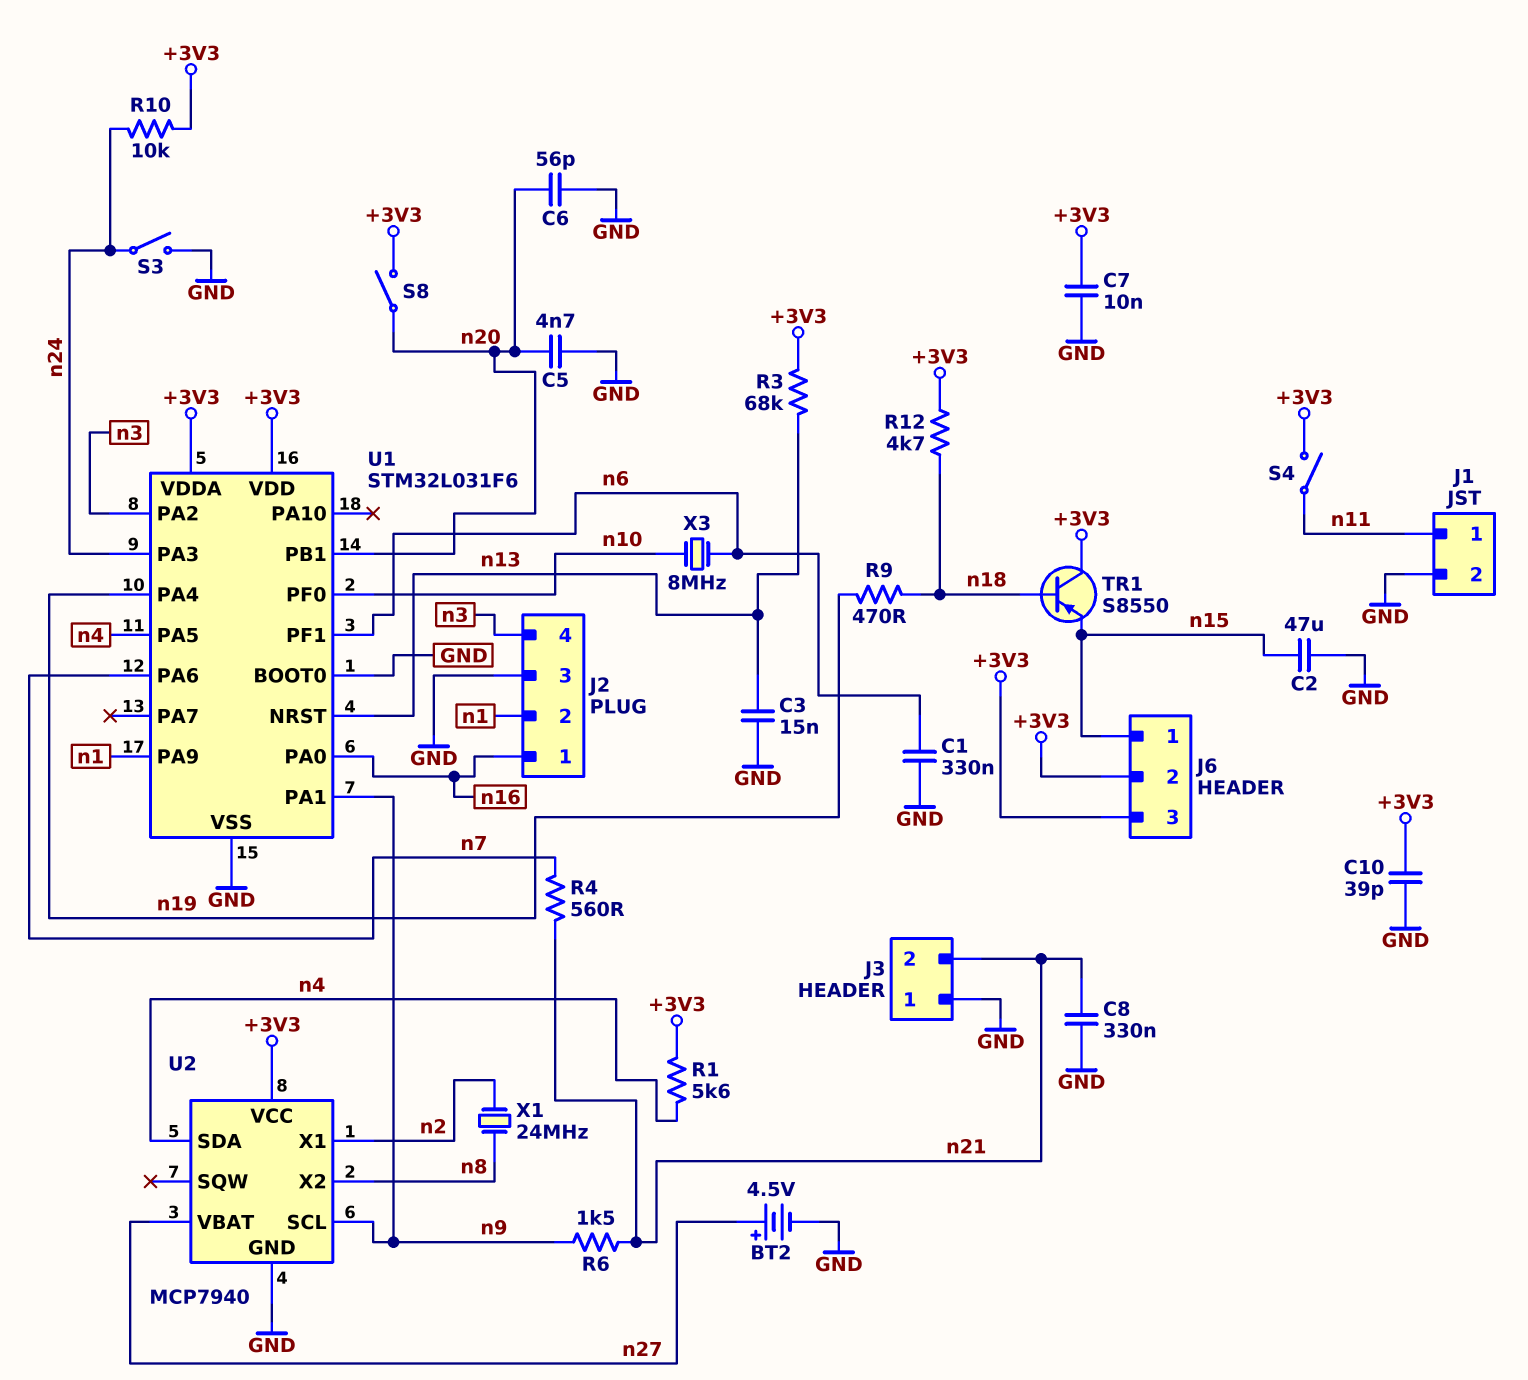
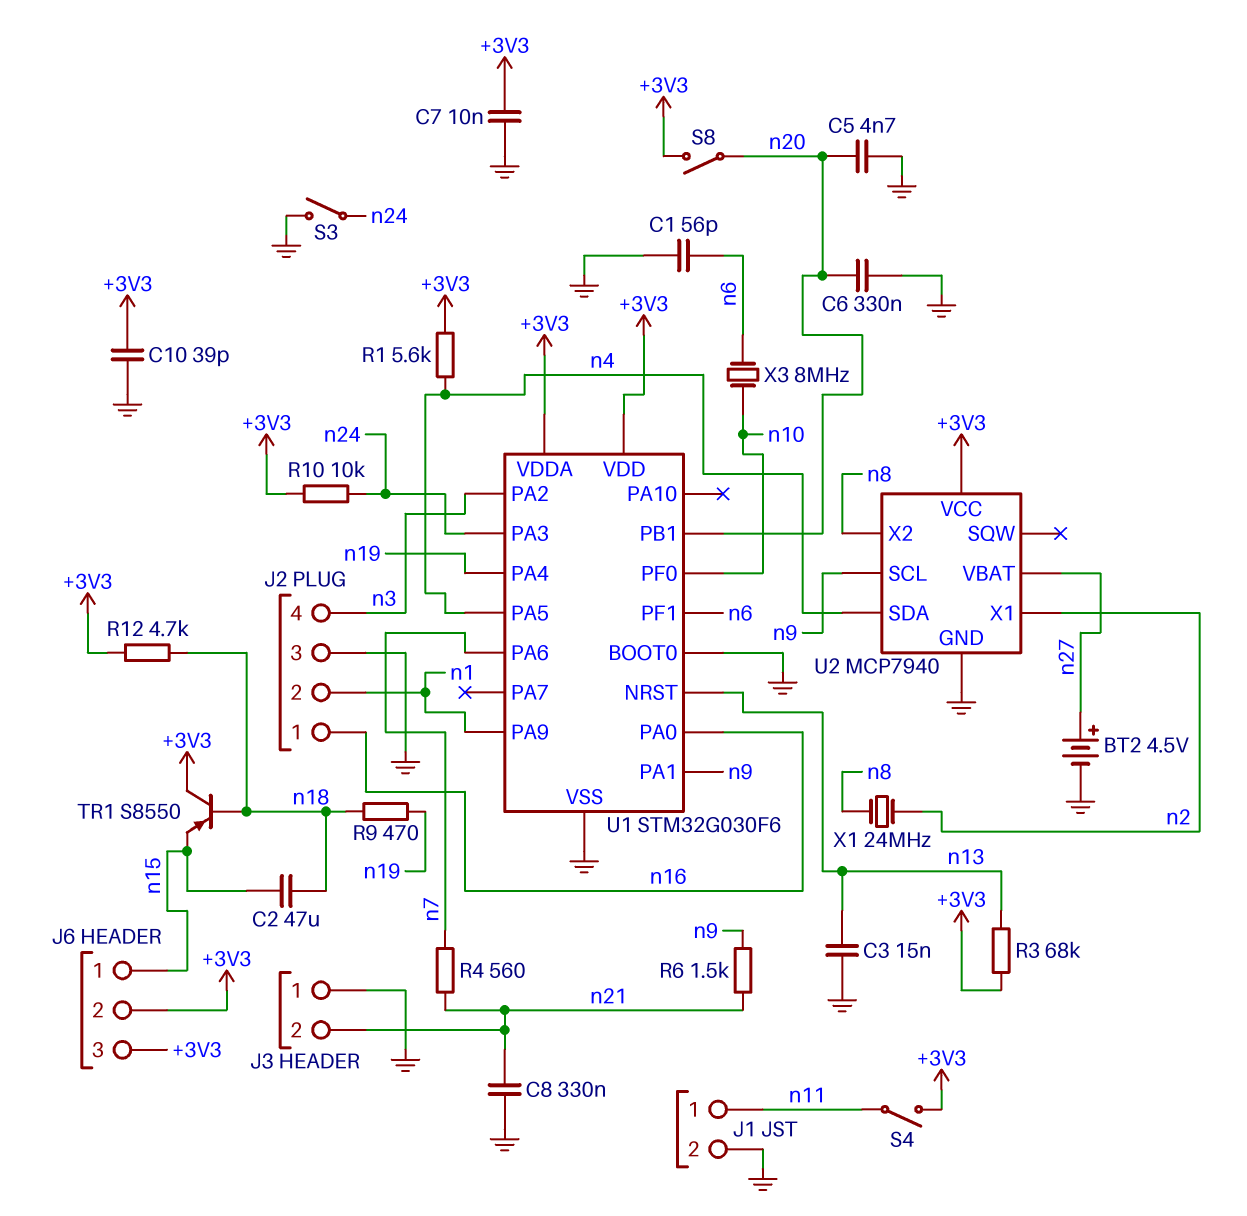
C1: 330nF (GND, n6) -> 56pF (GND, n6)
C2: 47uF (GND, n15) -> 47uF (n15, n18)
C6: 56pF (GND, n20) -> 330nF (GND, n20)
U1: STM32L031F6 -> STM32G030F6

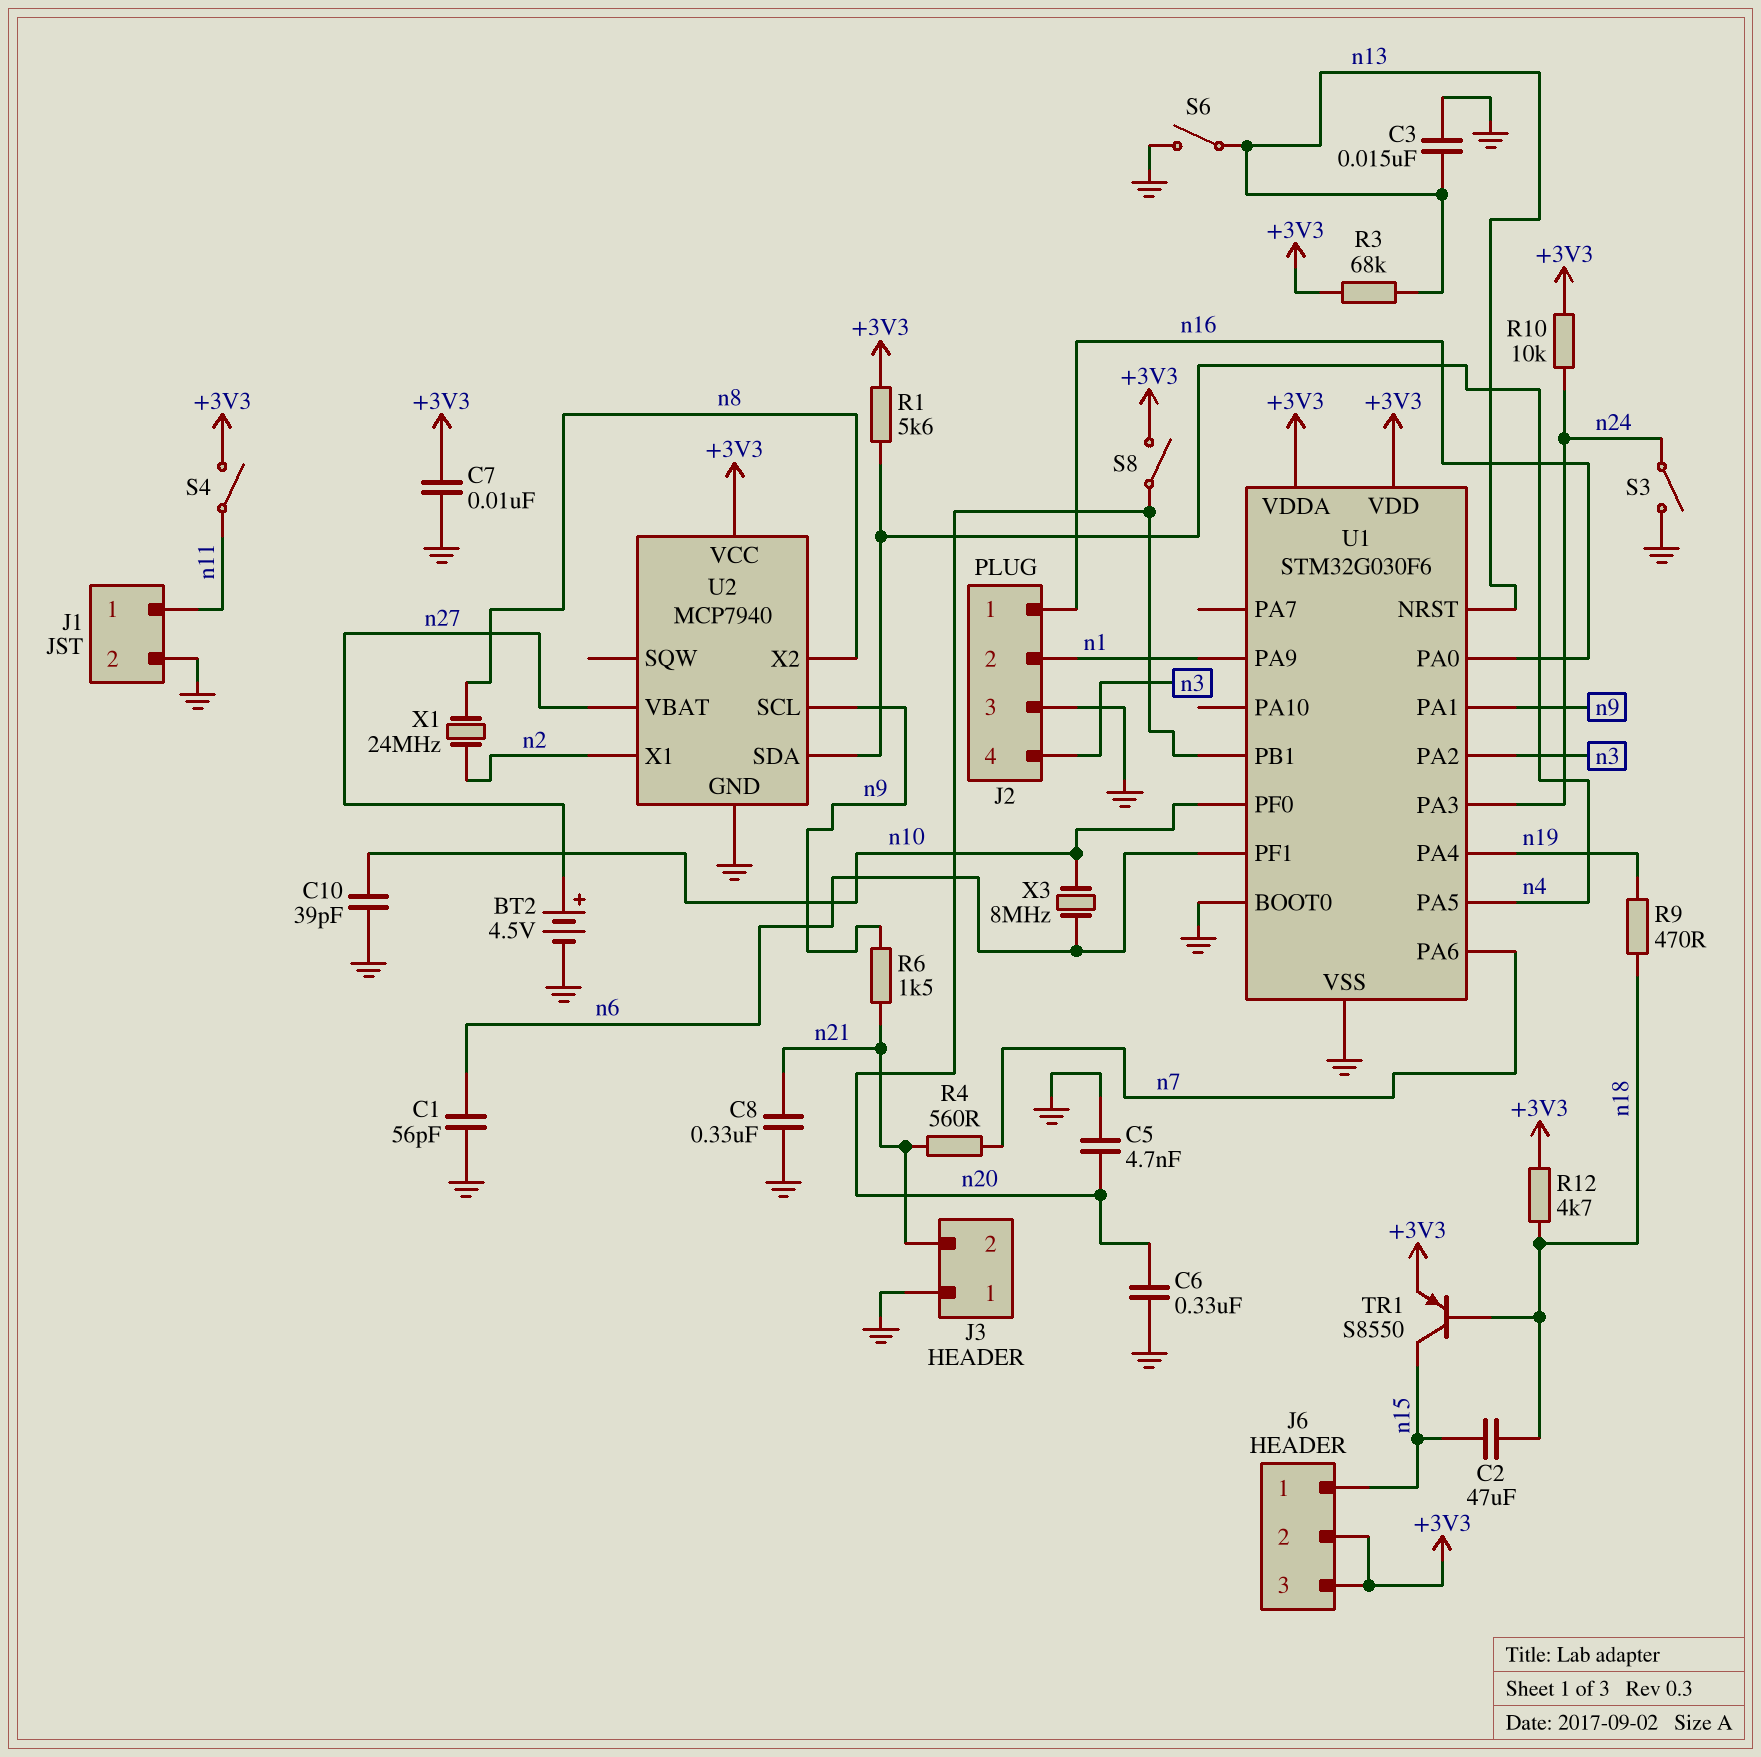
C10: 39pF (+3V3, GND) -> 39pF (GND, n10)
S6: none -> switch (GND, n13)
TR1: PNP S8550 (B n18, C +3V3, E n15) -> PNP S8550 (B n18, C n15, E +3V3)

